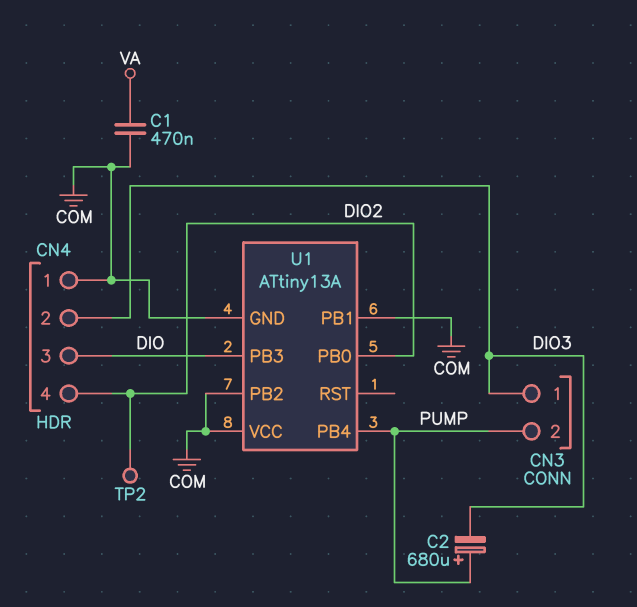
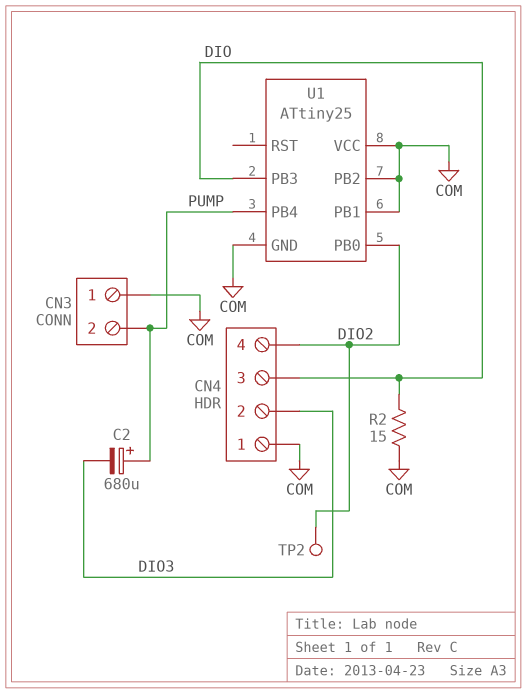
C1: 470nF (COM, VA) -> none
CN3 pin 1: DIO3 -> COM
R2: none -> 15 (COM, DIO)
U1: ATtiny13A -> ATtiny25

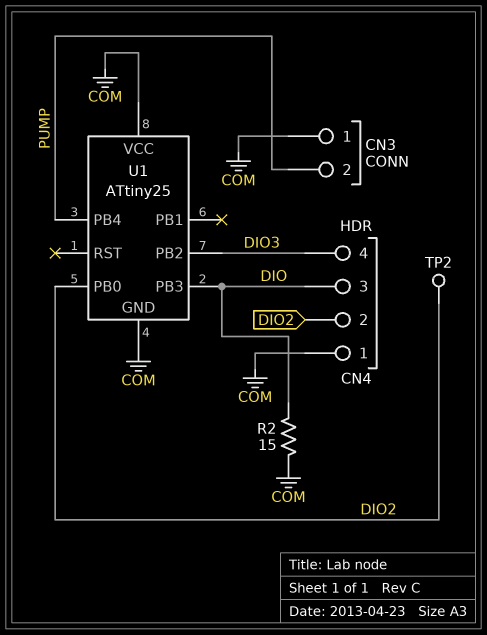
C2: 680uF (plus PUMP, minus DIO3) -> none
CN4 pin 2: DIO3 -> DIO2
CN4 pin 4: DIO2 -> DIO3
U1 pin PB1: COM -> none
U1 pin PB2: COM -> DIO3

